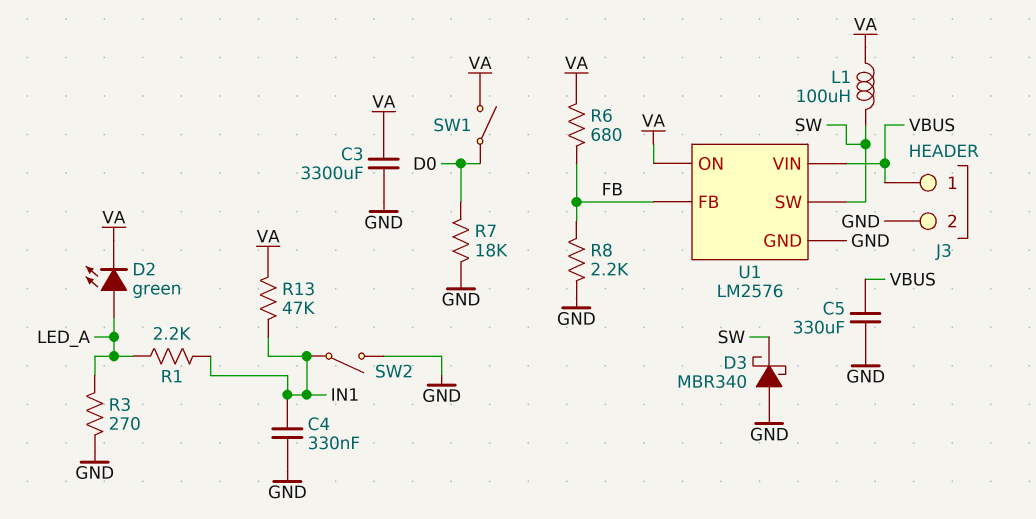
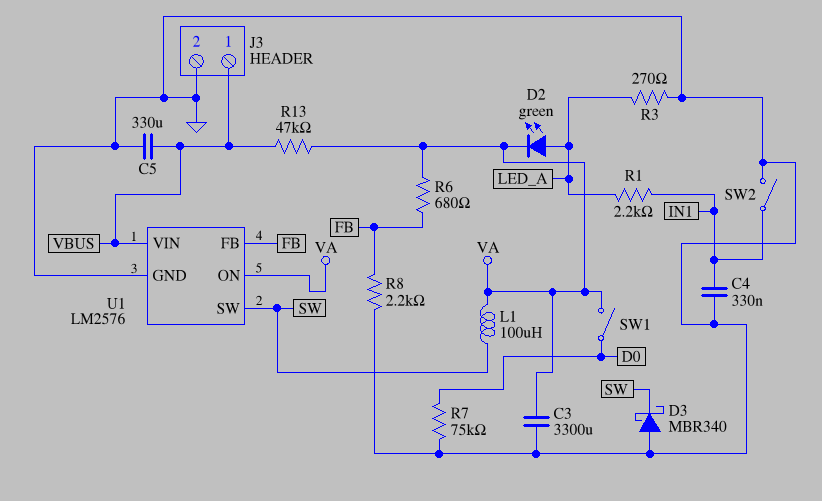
R7: 18k (D0, GND) -> 75k (D0, GND)
R13: 47k (IN1, VA) -> 47k (VA, VBUS)

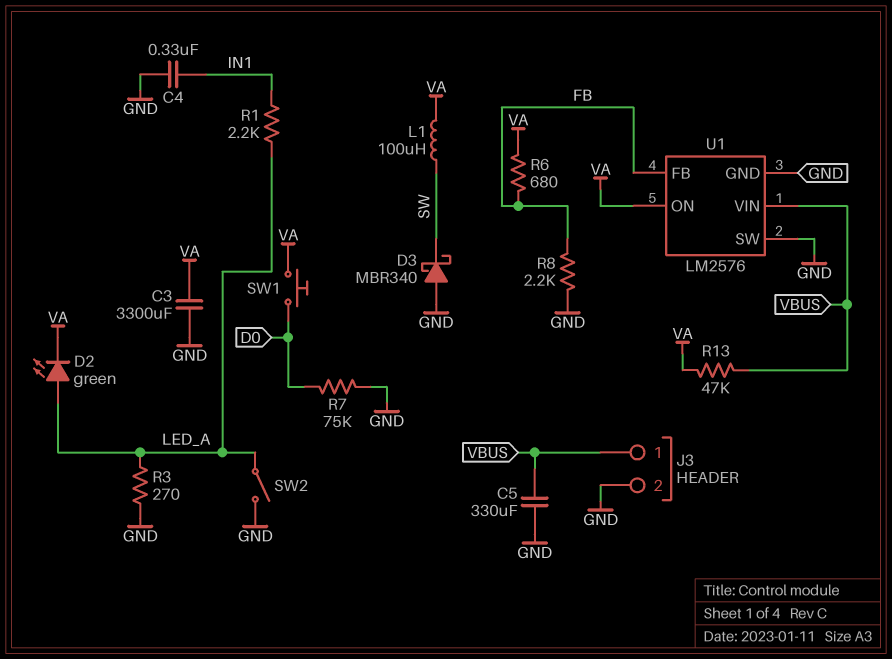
SW1: switch (D0, VA) -> button (D0, VA)
SW2: switch (GND, IN1) -> switch (GND, LED_A)
U1 pin SW: SW -> GND

